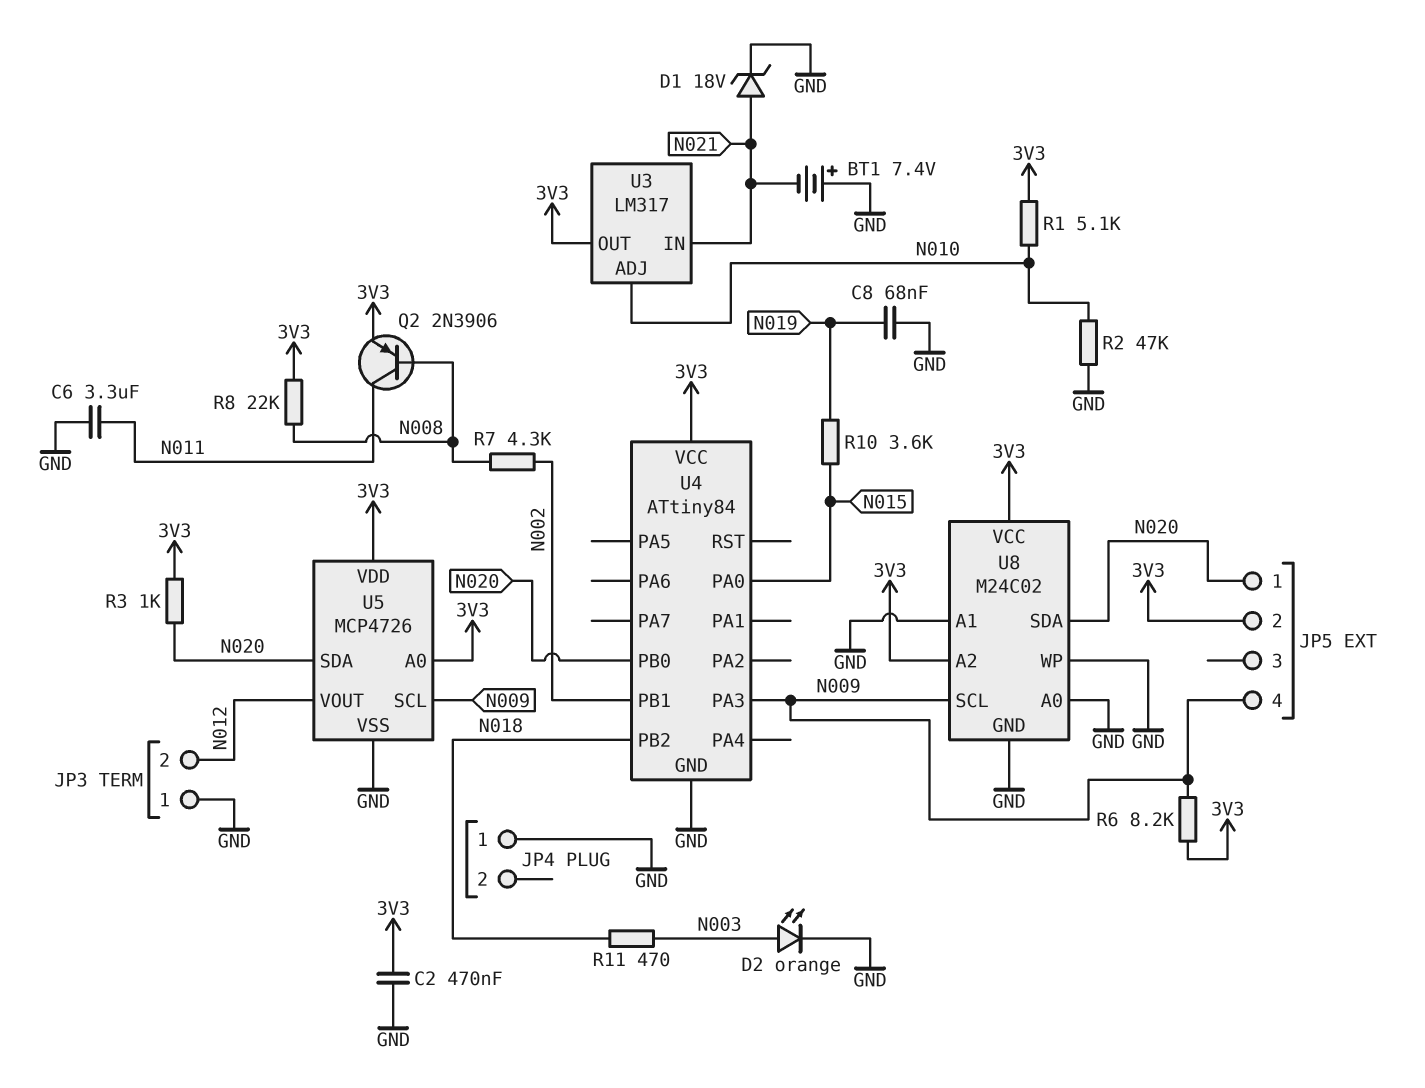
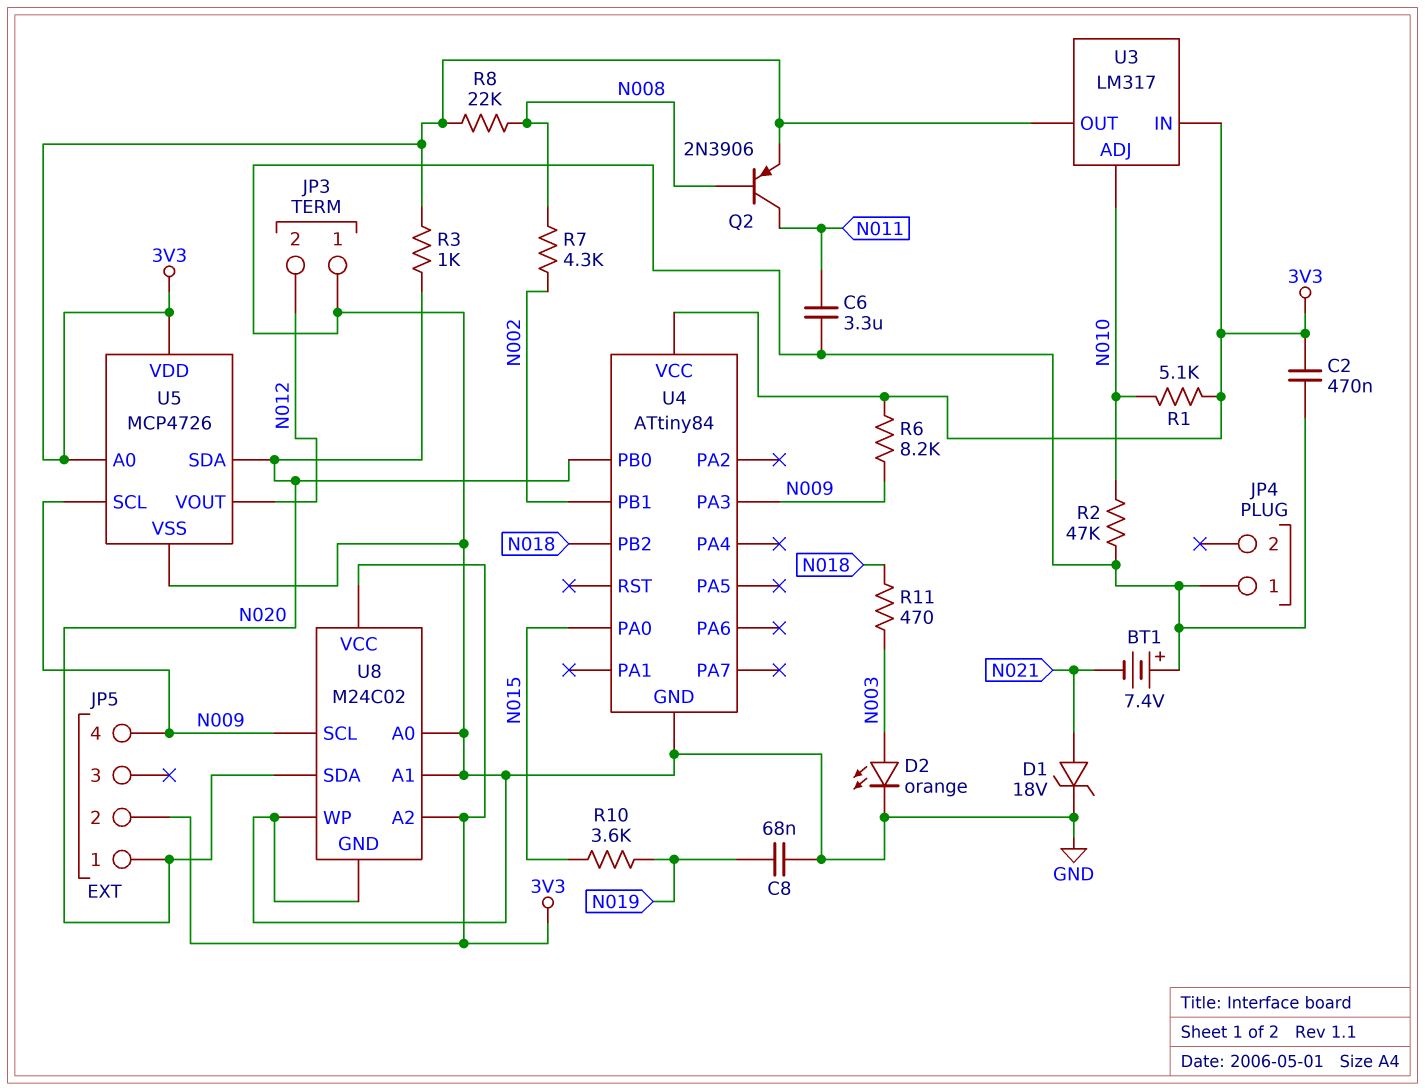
U3 pin IN: N021 -> 3V3

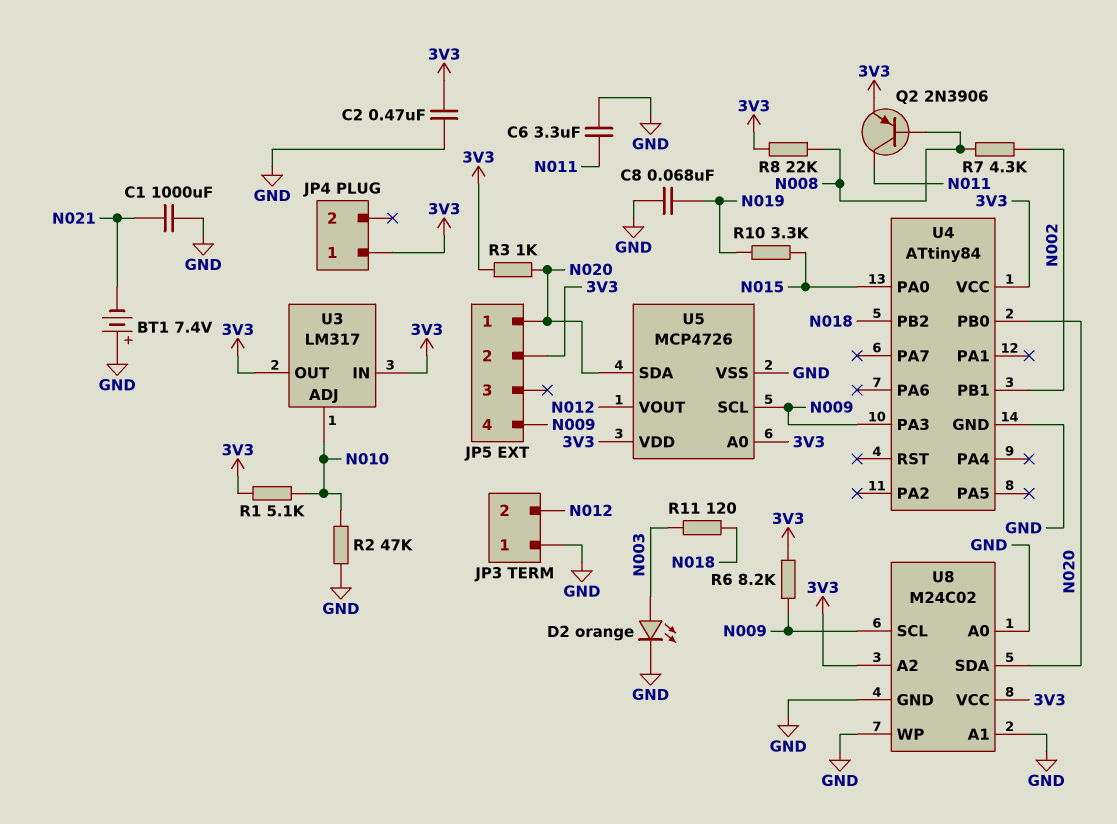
C1: none -> 1000uF (GND, N021)
D1: zener 18V (A N021, K GND) -> none
JP4 pin 1: GND -> 3V3
R10: 3.6k (N015, N019) -> 3.3k (N015, N019)
R11: 470 (N003, N018) -> 120 (N003, N018)

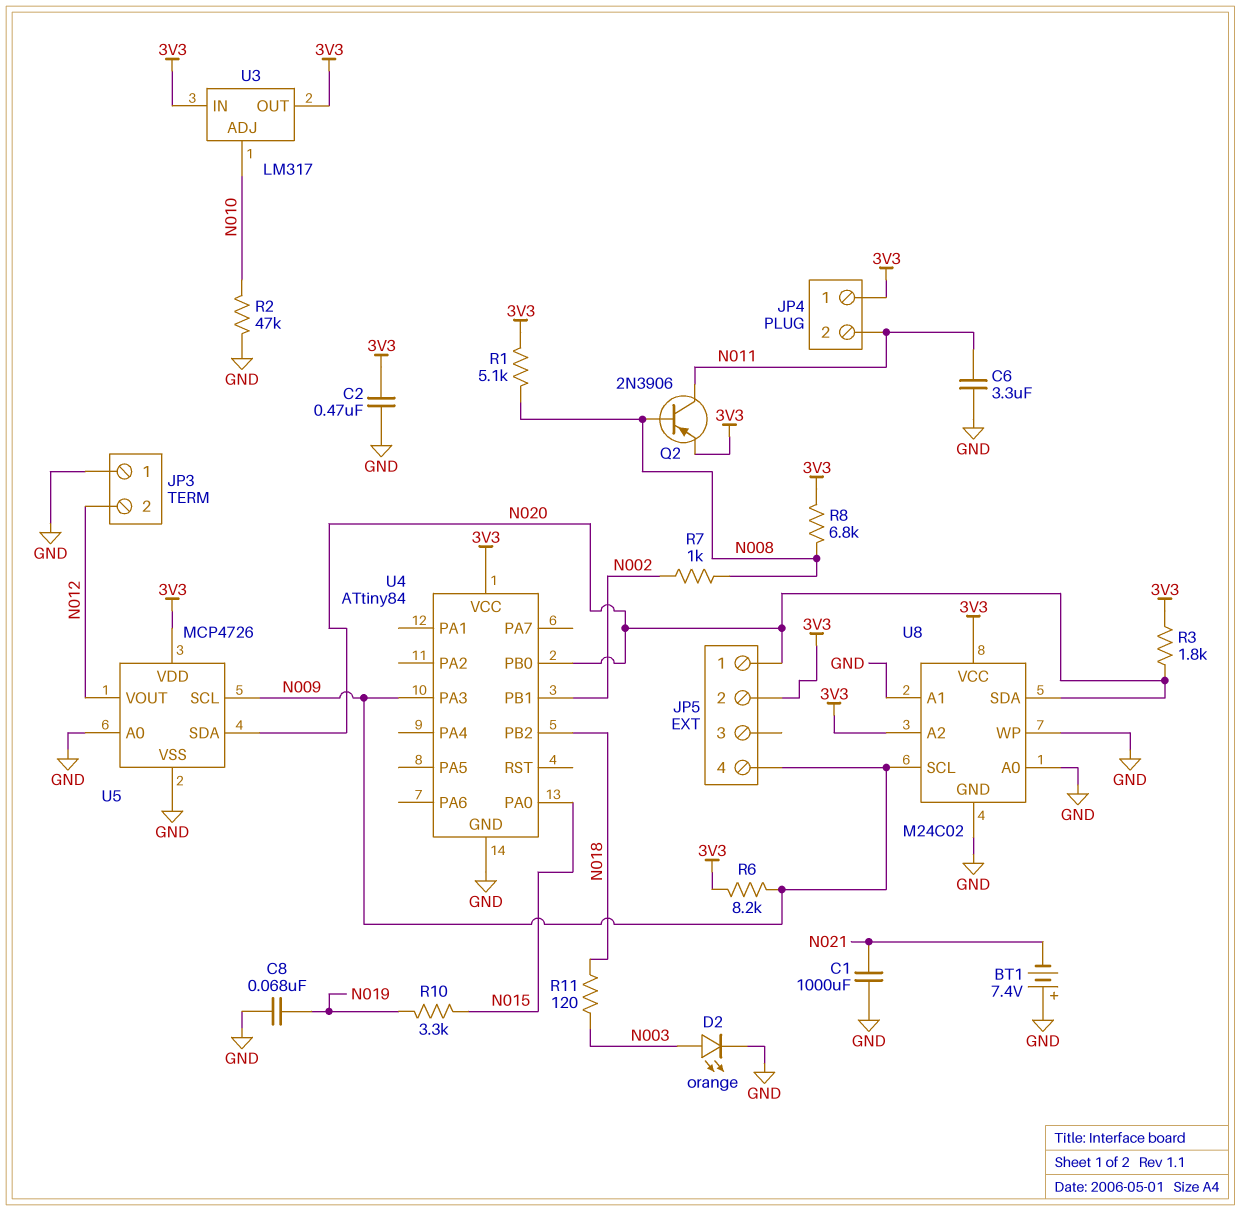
JP4 pin 2: none -> N011
R1: 5.1k (3V3, N010) -> 5.1k (3V3, N008)
R3: 1k (3V3, N020) -> 1.8k (3V3, N020)
R7: 4.3k (N002, N008) -> 1k (N002, N008)
R8: 22k (3V3, N008) -> 6.8k (3V3, N008)
U5 pin A0: 3V3 -> GND

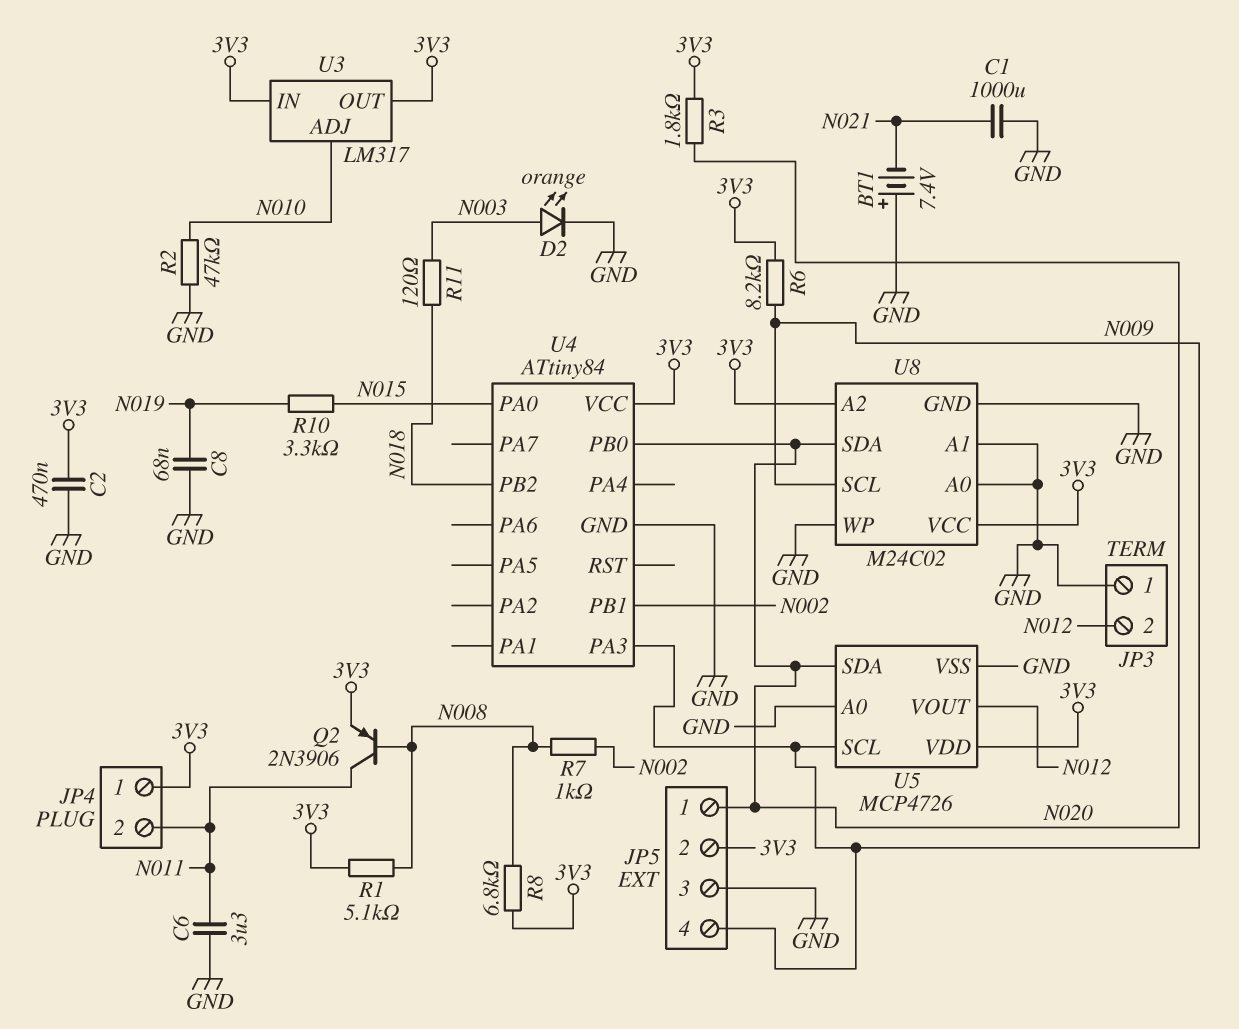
JP5 pin 3: none -> GND

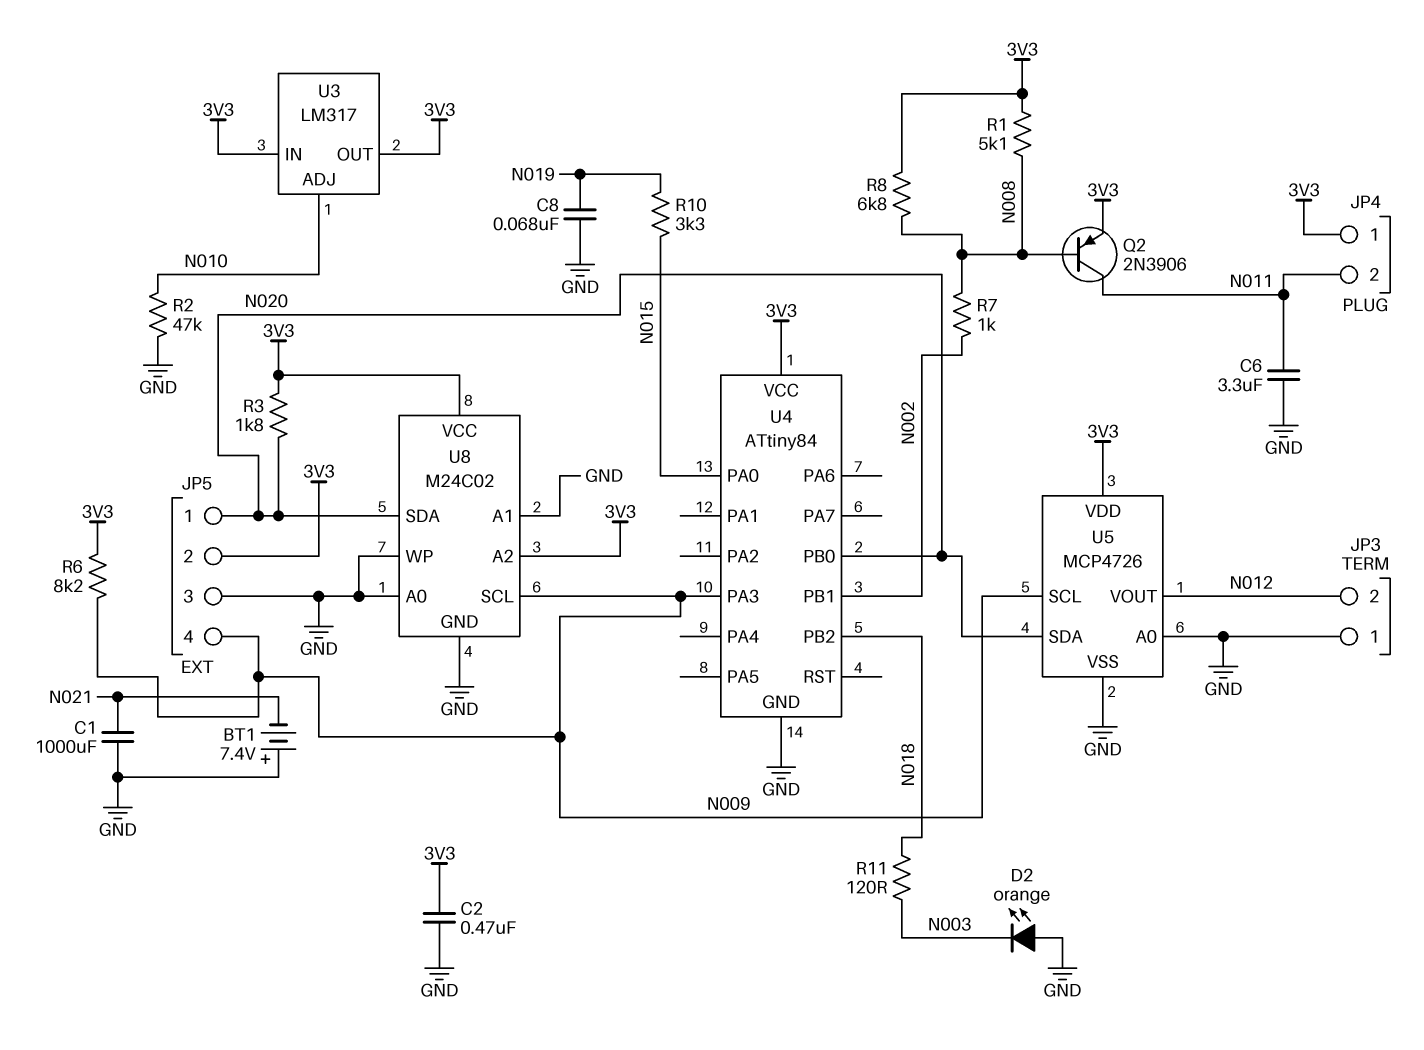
D2: LED orange (A N003, K GND) -> LED orange (A GND, K N003)

